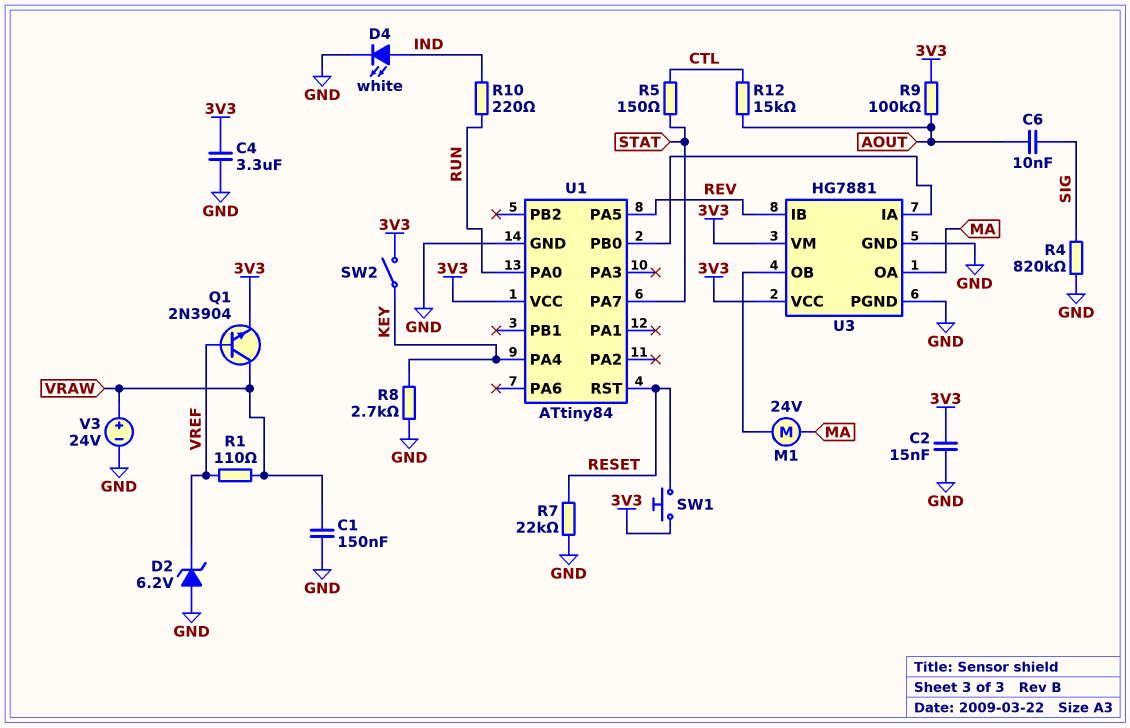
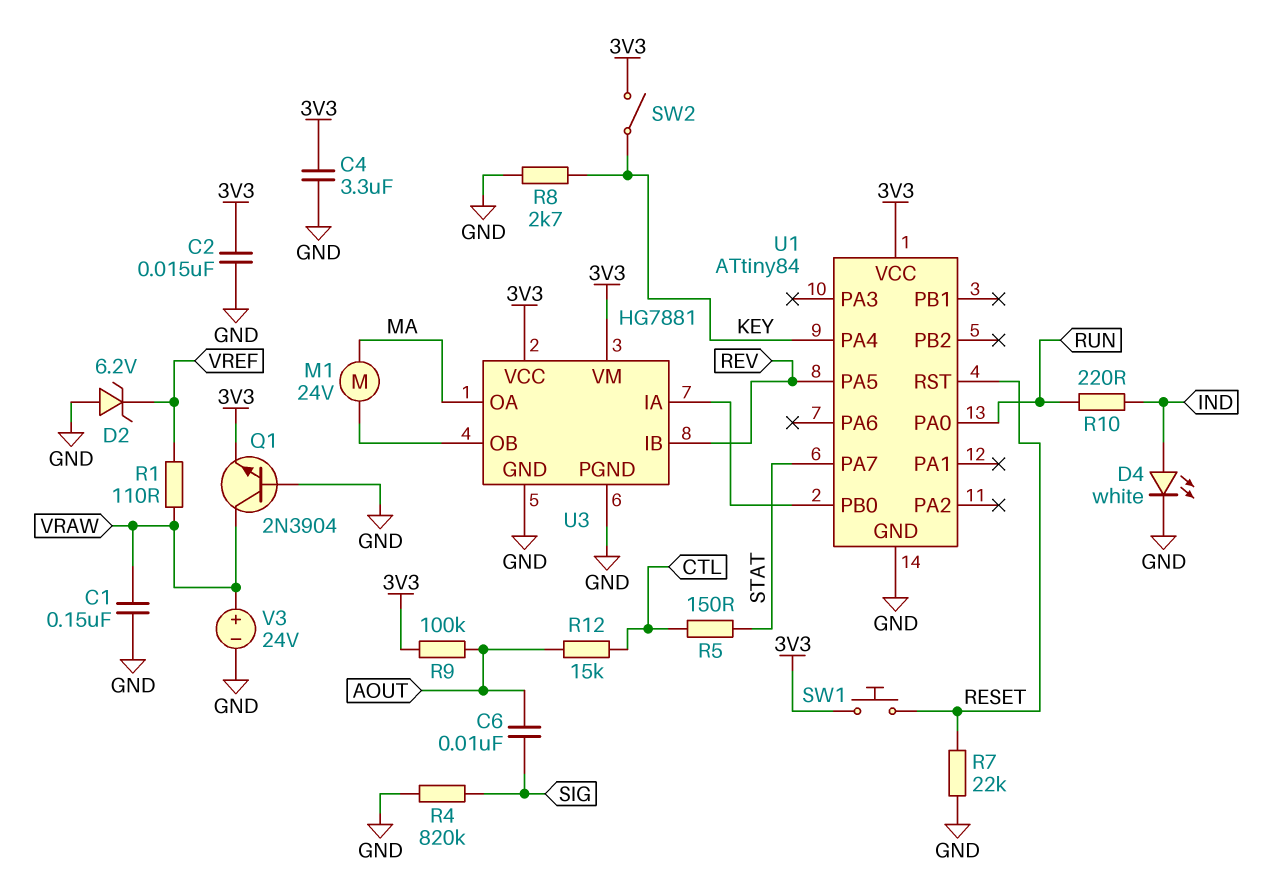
Q1: NPN 2N3904 (B VREF, C VRAW, E 3V3) -> NPN 2N3904 (B GND, C VRAW, E 3V3)

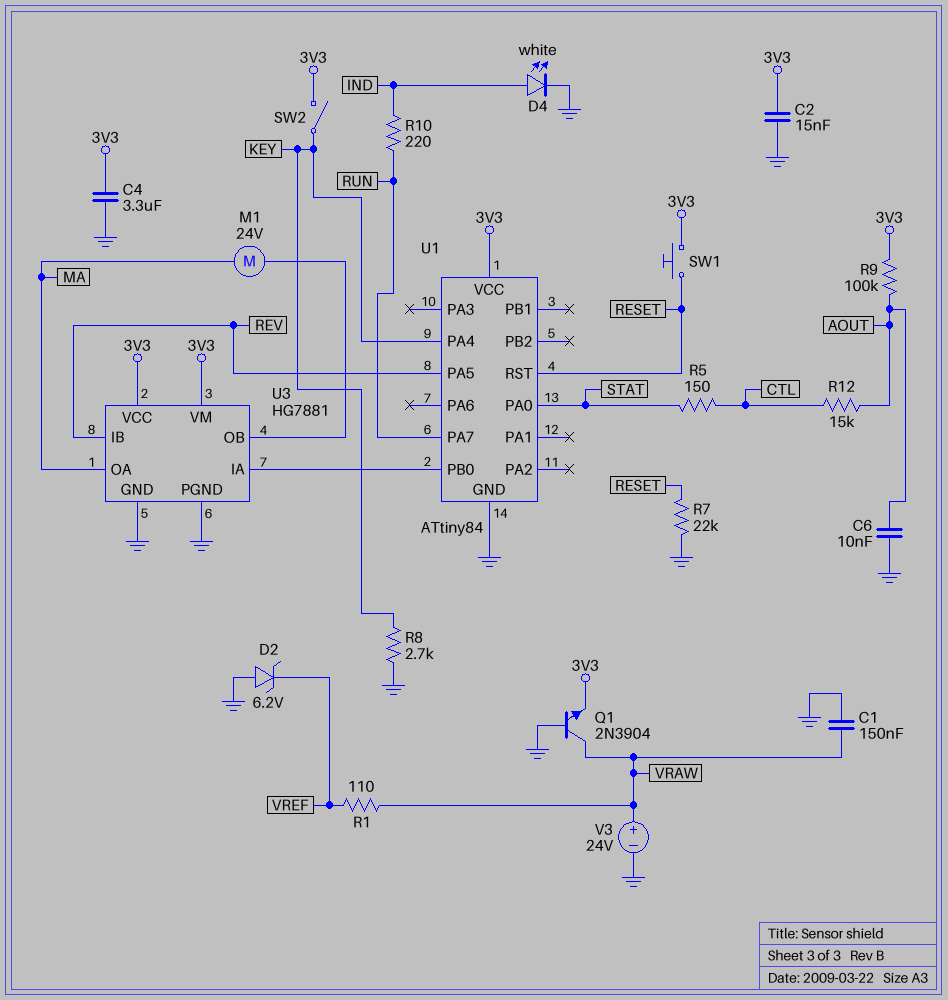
C6: 10nF (AOUT, SIG) -> 10nF (AOUT, GND)
R4: 820k (GND, SIG) -> none
U1 pin PA0: RUN -> STAT
U1 pin PA7: STAT -> RUN

